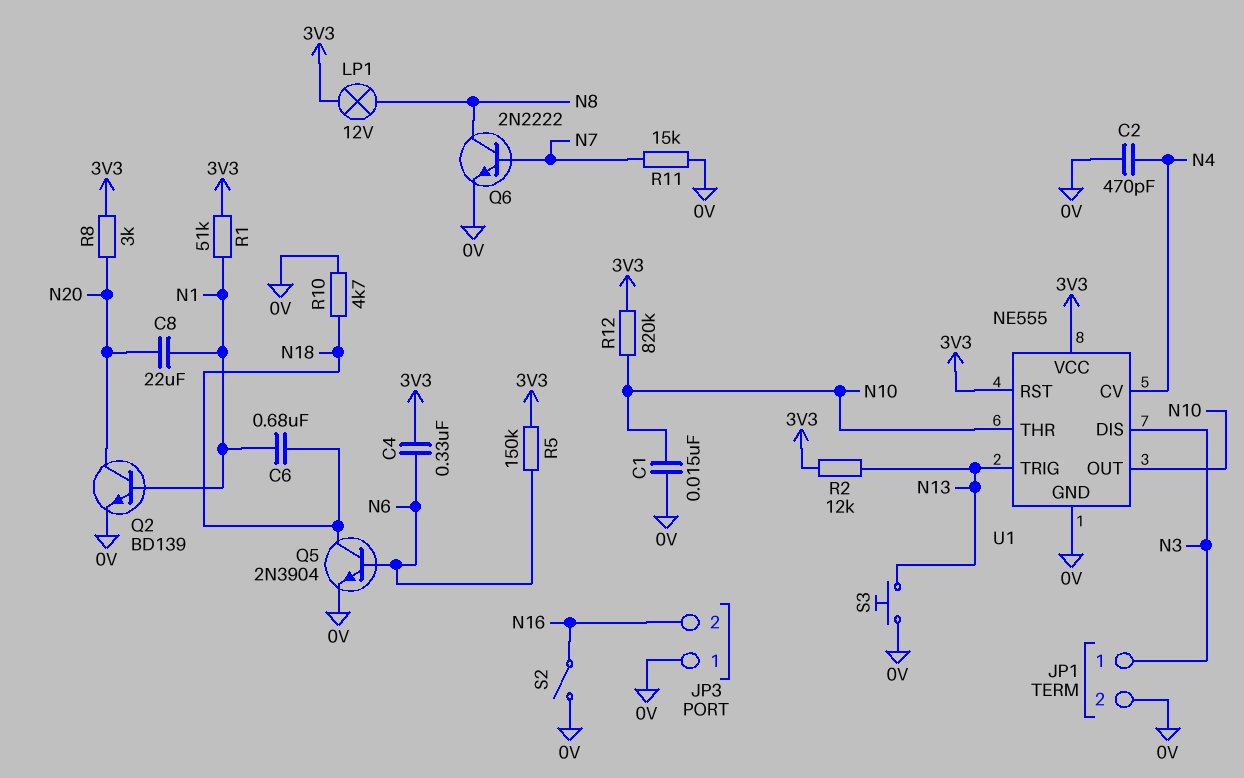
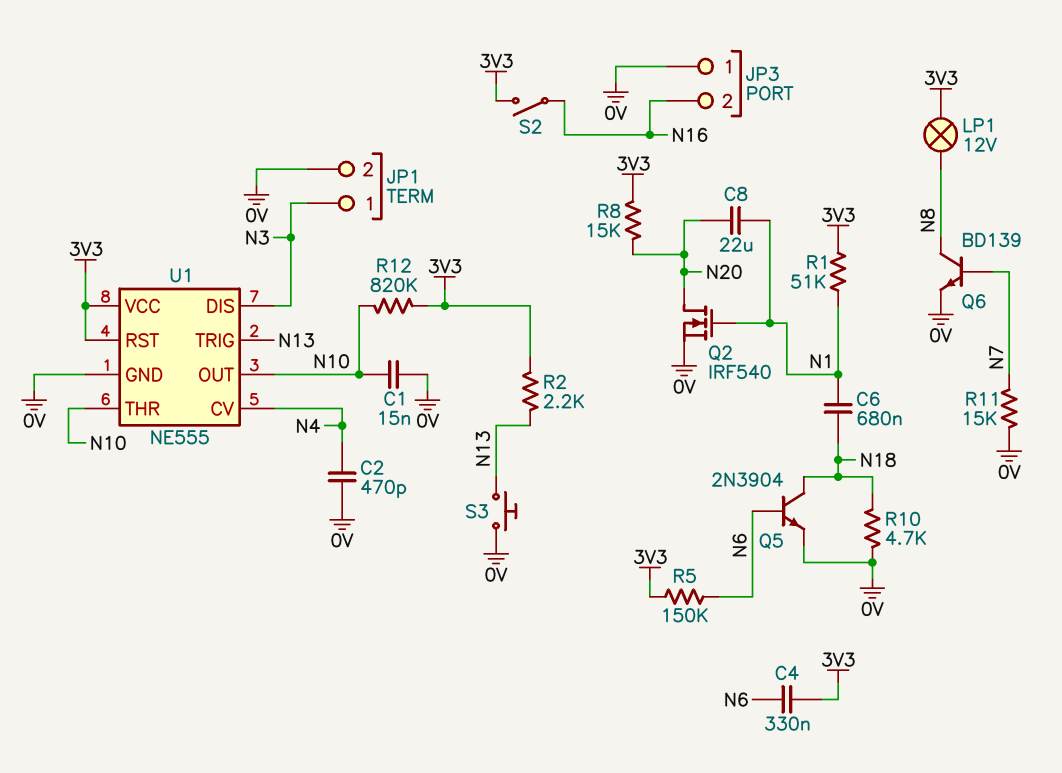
Q2: NPN BD139 (B N1, C N20, E 0V) -> NMOS IRF540 (G N1, D N20, S 0V)
Q6: NPN 2N2222 (B N7, C N8, E 0V) -> NPN BD139 (B N7, C N8, E 0V)
R2: 12k (3V3, N13) -> 2.2k (3V3, N13)
R8: 3k (3V3, N20) -> 15k (3V3, N20)
S2: switch (0V, N16) -> switch (3V3, N16)

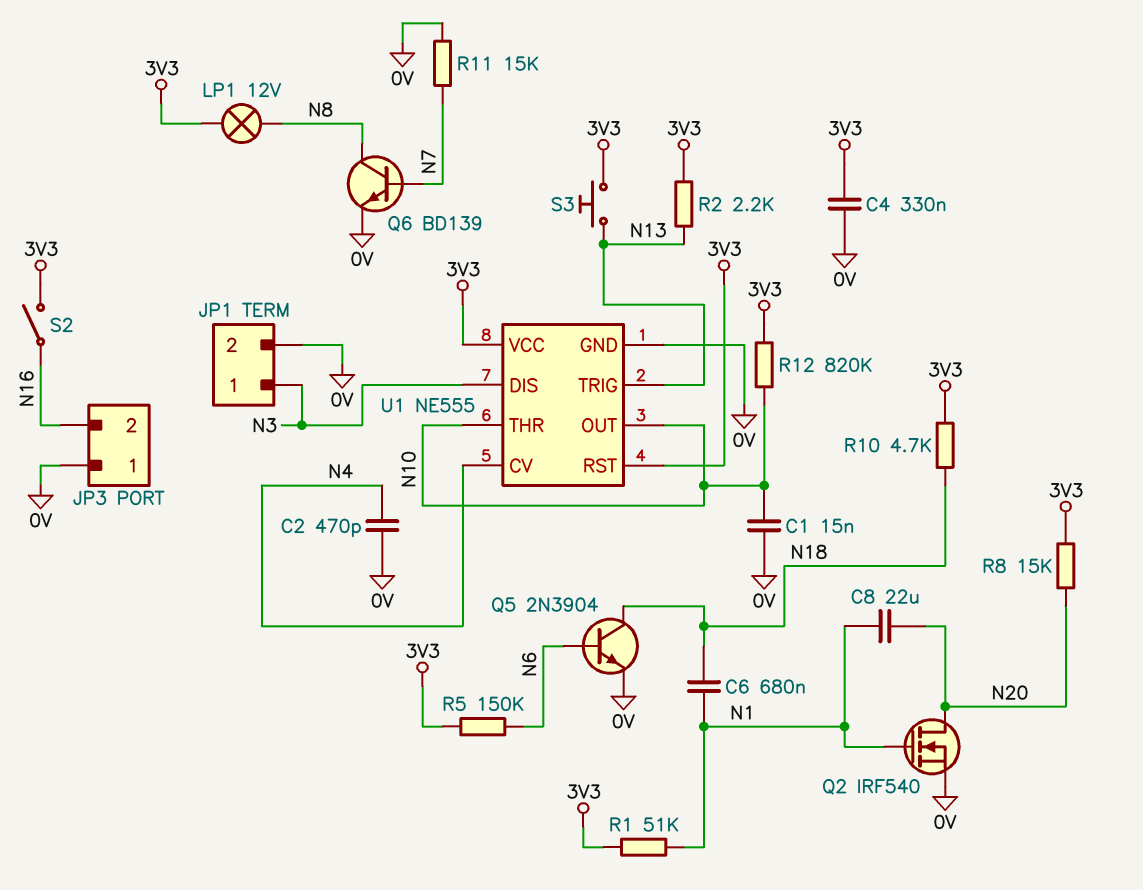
C4: 330nF (3V3, N6) -> 330nF (0V, 3V3)
R10: 4.7k (0V, N18) -> 4.7k (3V3, N18)
S3: button (0V, N13) -> button (3V3, N13)

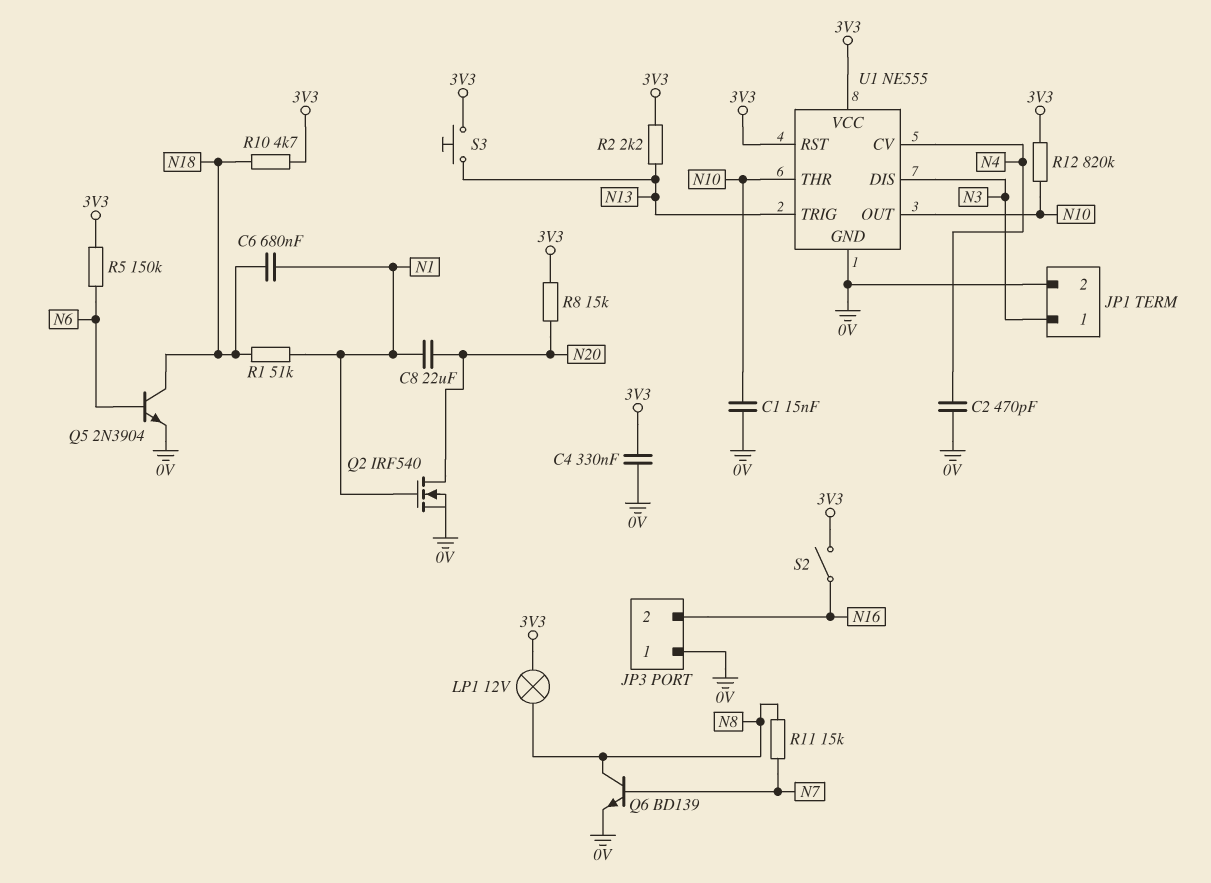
R1: 51k (3V3, N1) -> 51k (N1, N18)
R11: 15k (0V, N7) -> 15k (N7, N8)

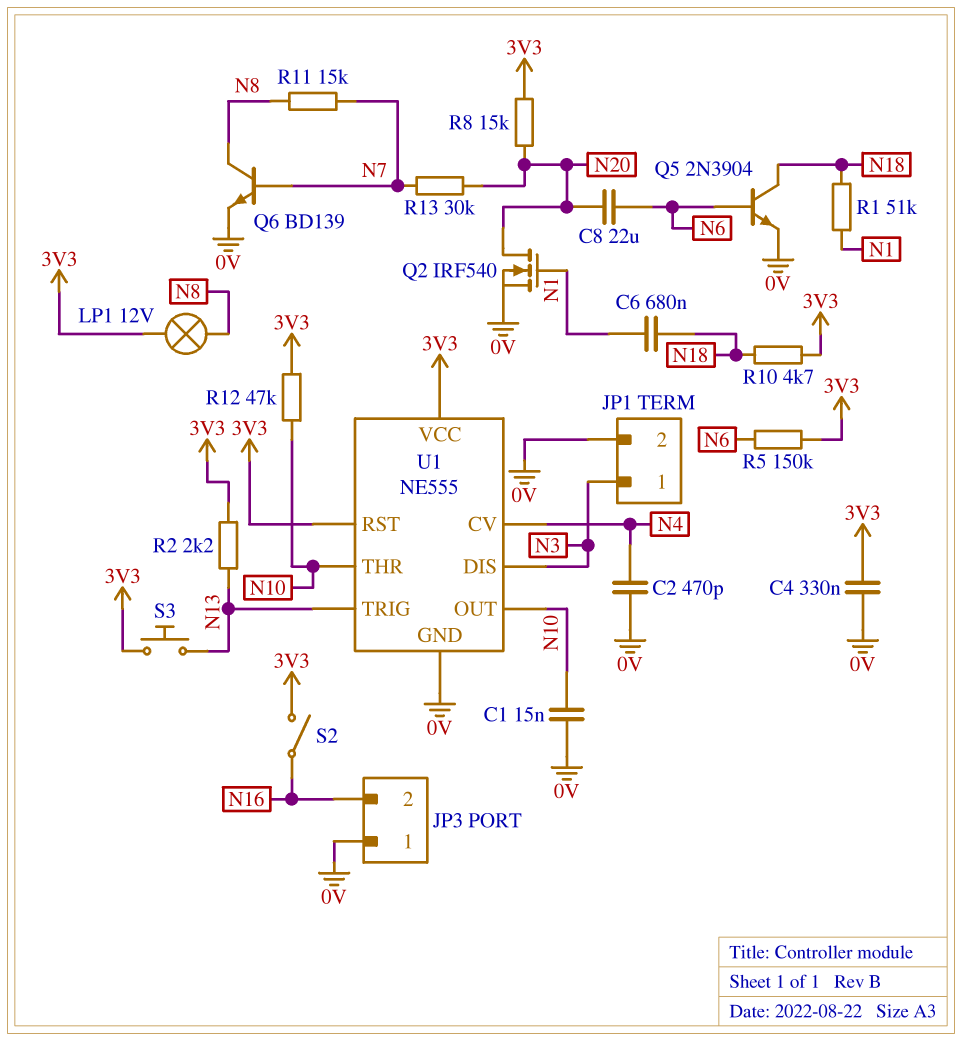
C8: 22uF (N1, N20) -> 22uF (N6, N20)
R12: 820k (3V3, N10) -> 47k (3V3, N10)
R13: none -> 30k (N7, N20)

